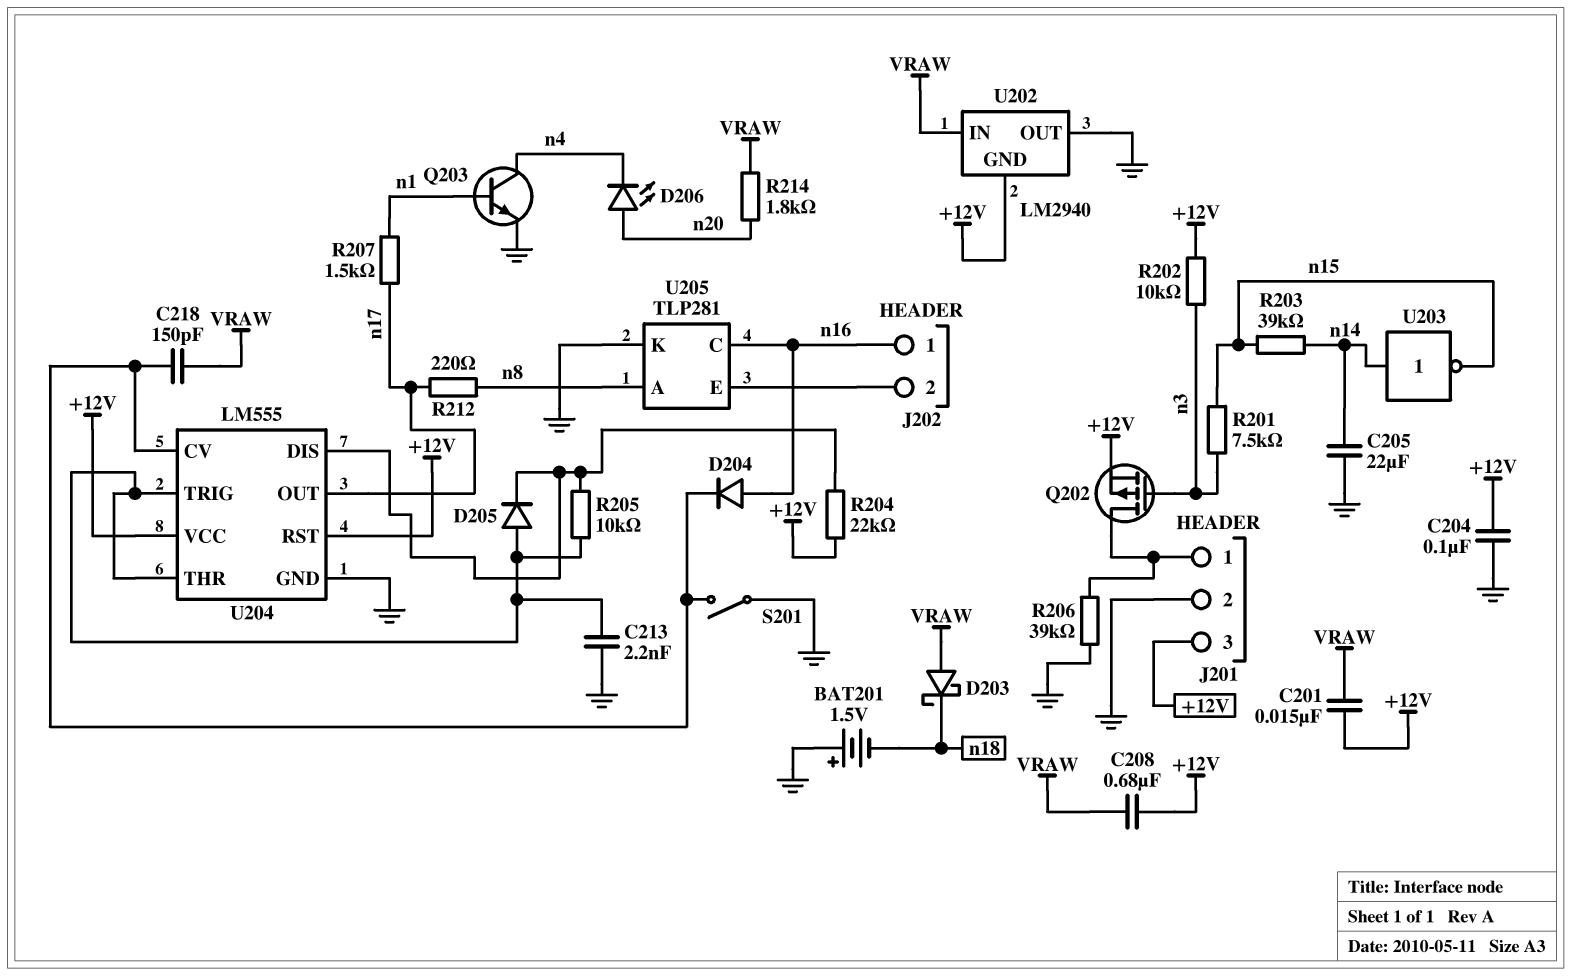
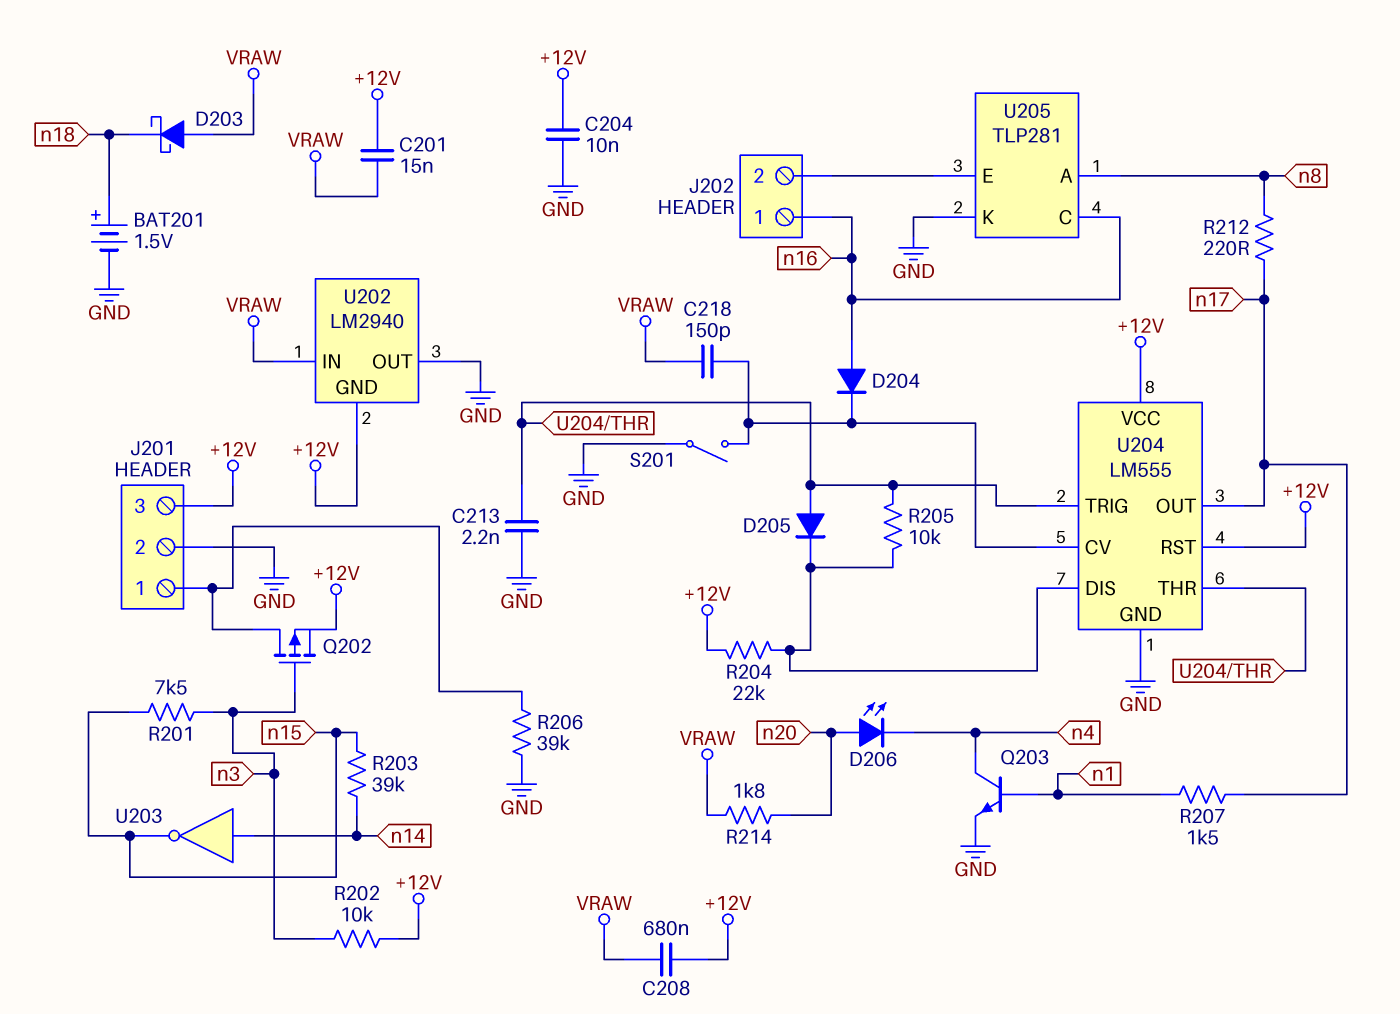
BAT201: 1.5V (plus GND, minus n18) -> 1.5V (plus n18, minus GND)
C204: 100nF (+12V, GND) -> 10nF (+12V, GND)
C205: 22uF (GND, n14) -> none

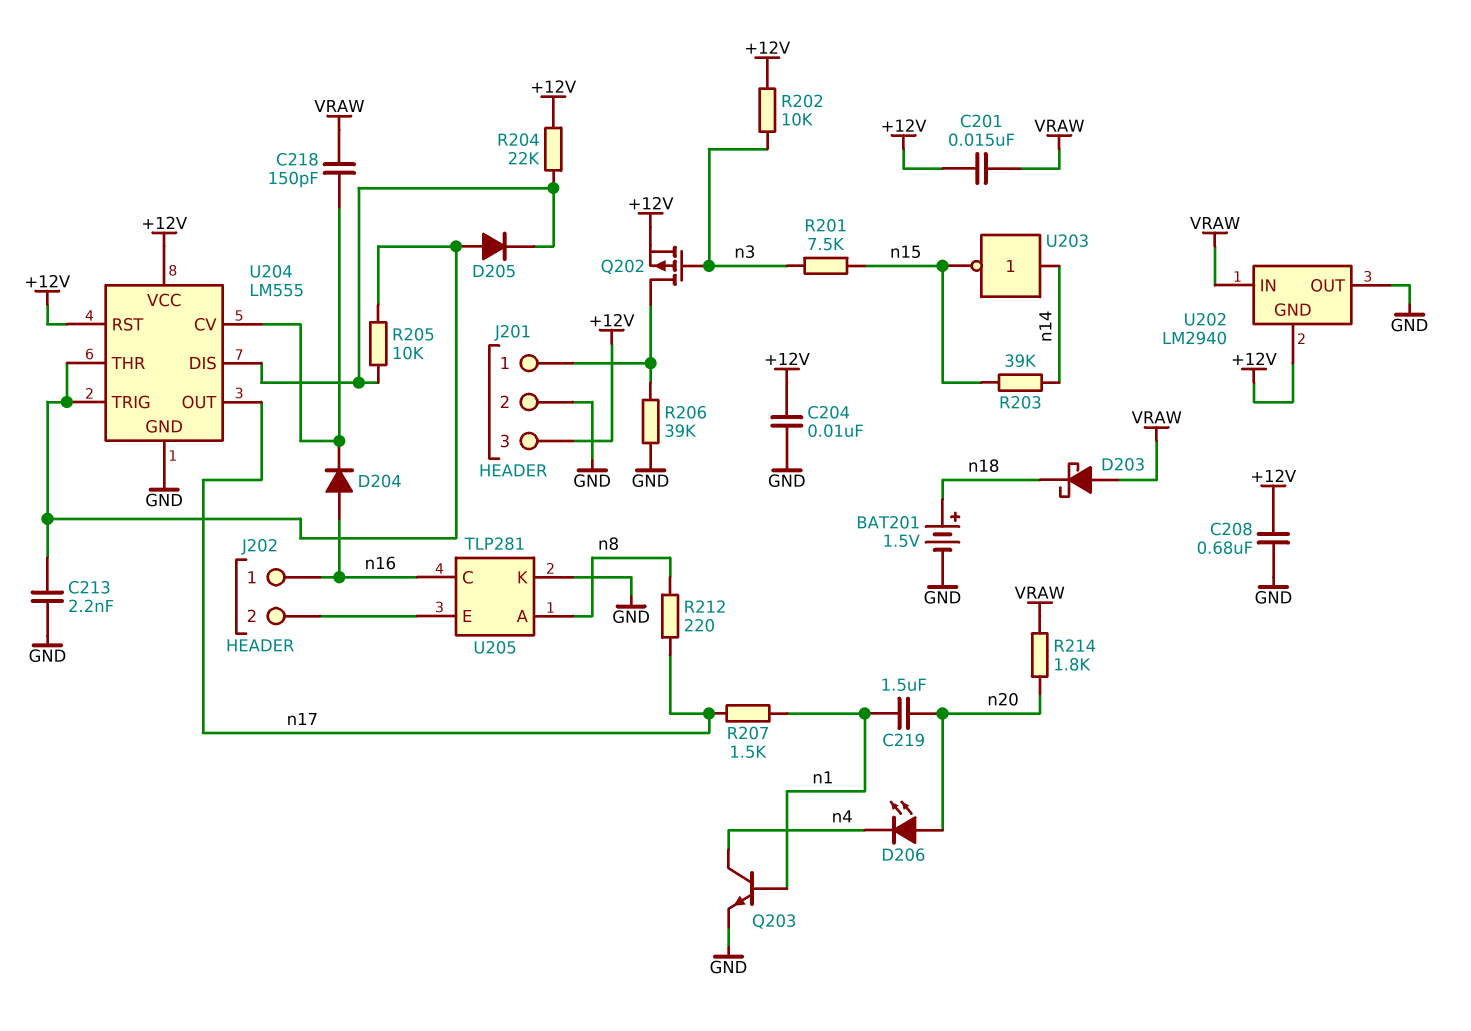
C208: 680nF (+12V, VRAW) -> 680nF (+12V, GND)
C219: none -> 1.5uF (n1, n20)
S201: switch (GND, U204/CV) -> none

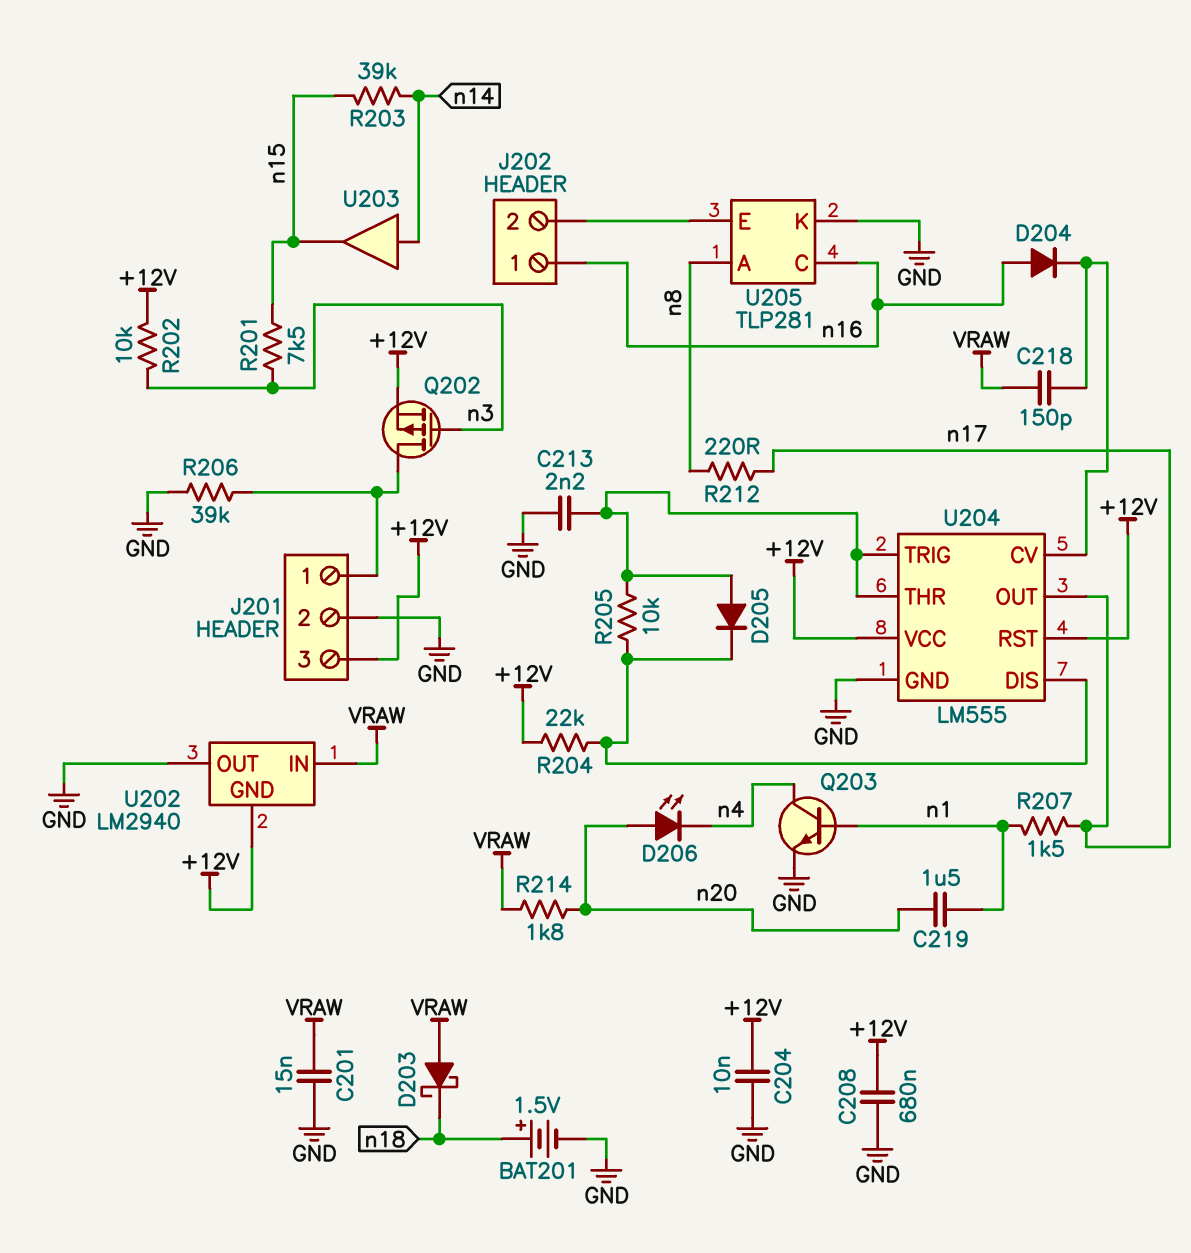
C201: 15nF (+12V, VRAW) -> 15nF (GND, VRAW)
U203: NOT (in n14, out n15) -> buffer (in n14, out n15)

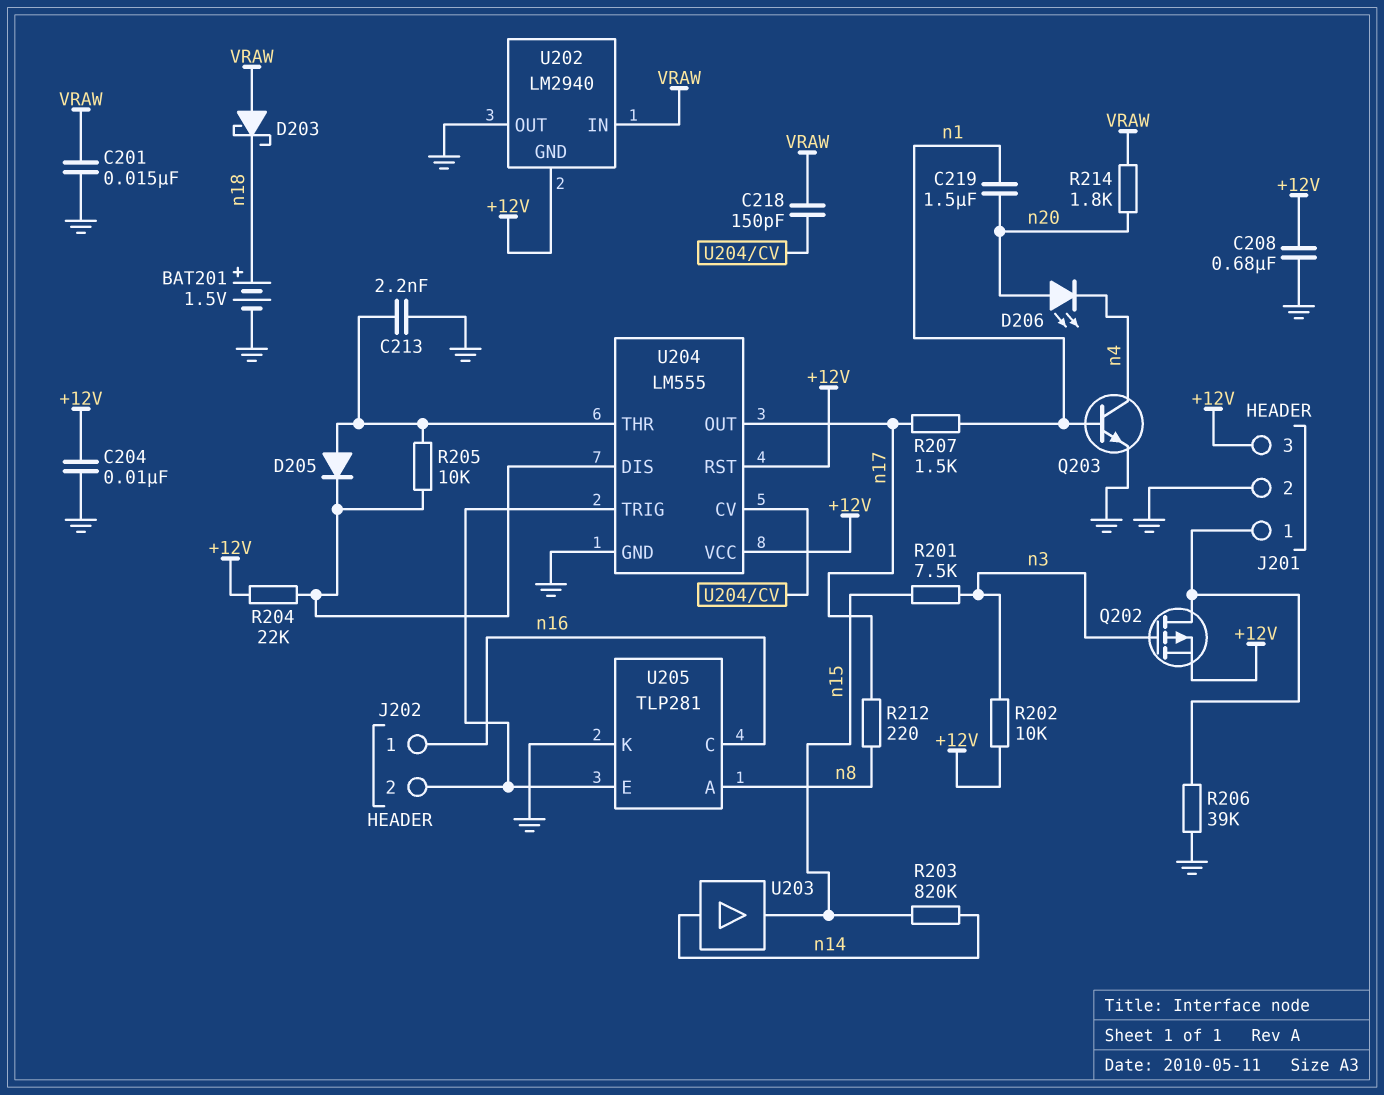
D204: diode (A n16, K U204/CV) -> none
R203: 39k (n14, n15) -> 820k (n14, n15)
U204 pin TRIG: U204/THR -> J202/2

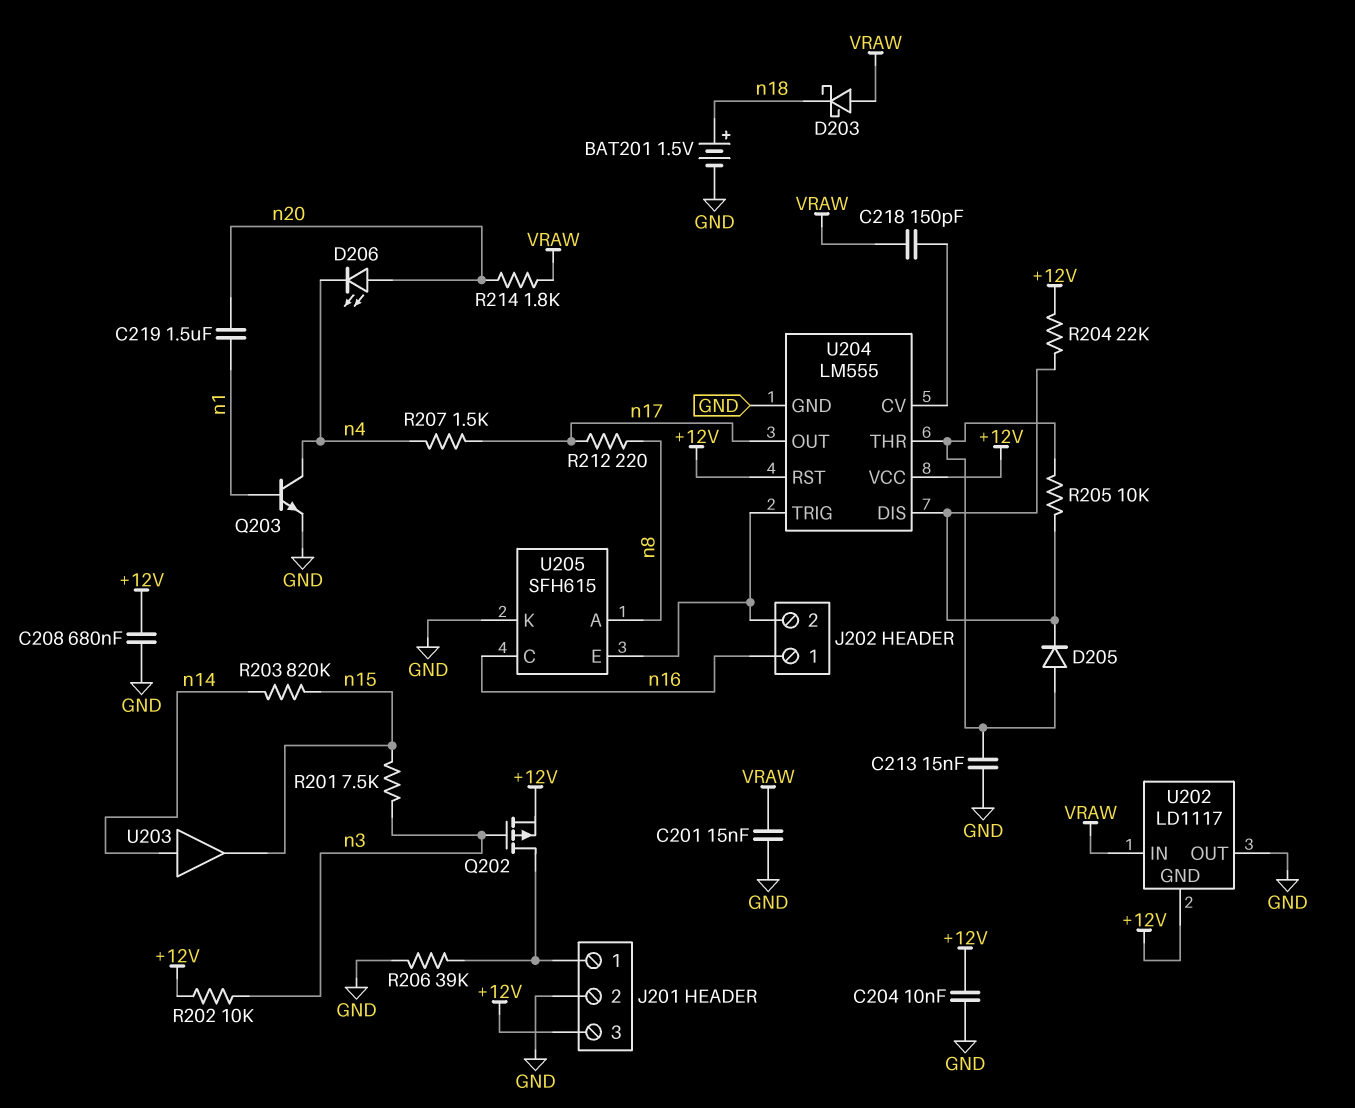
C213: 2.2nF (GND, U204/THR) -> 15nF (GND, U204/THR)
R207: 1.5k (n1, n17) -> 1.5k (n4, n17)
U202: LM2940 -> LD1117
U205: TLP281 -> SFH615

